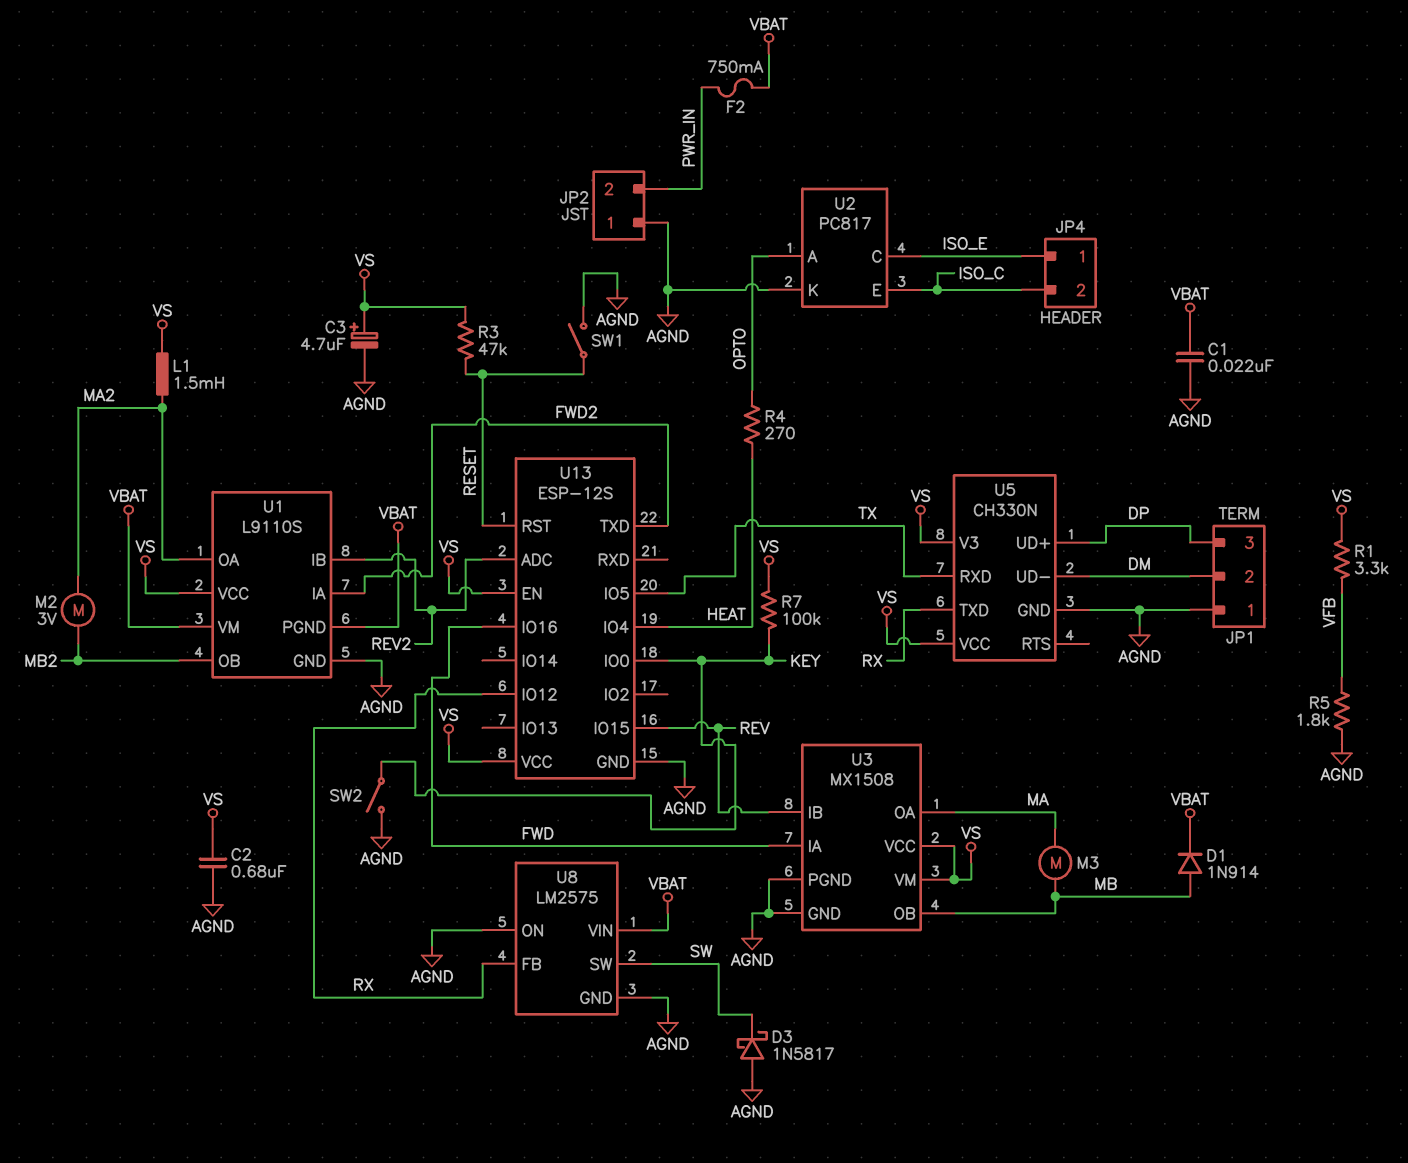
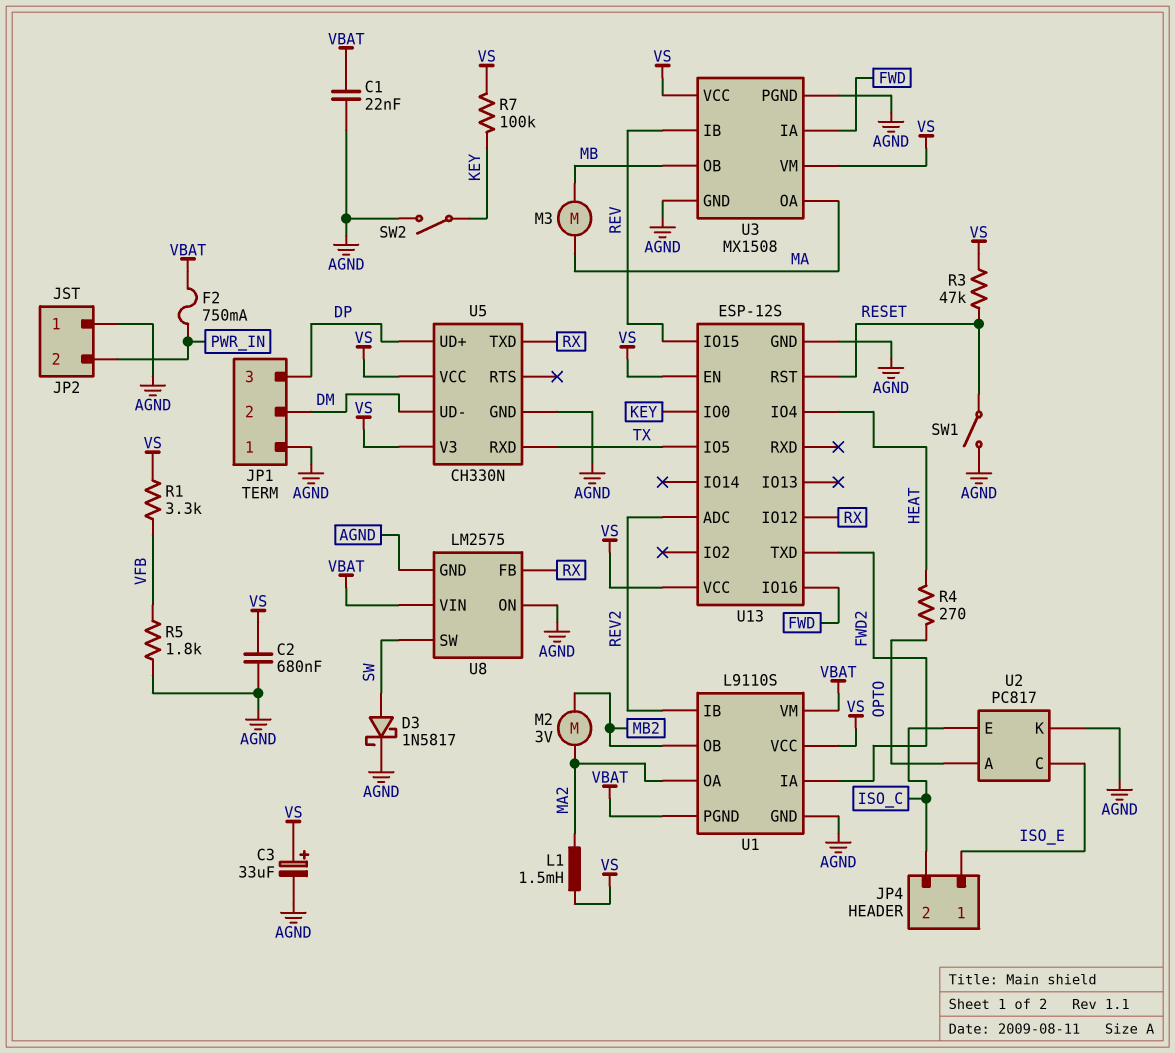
C3: 4.7uF (plus VS, minus AGND) -> 33uF (plus VS, minus AGND)
D1: diode 1N914 (A MB, K VBAT) -> none
D3: schottky 1N5817 (A AGND, K SW) -> schottky 1N5817 (A SW, K AGND)

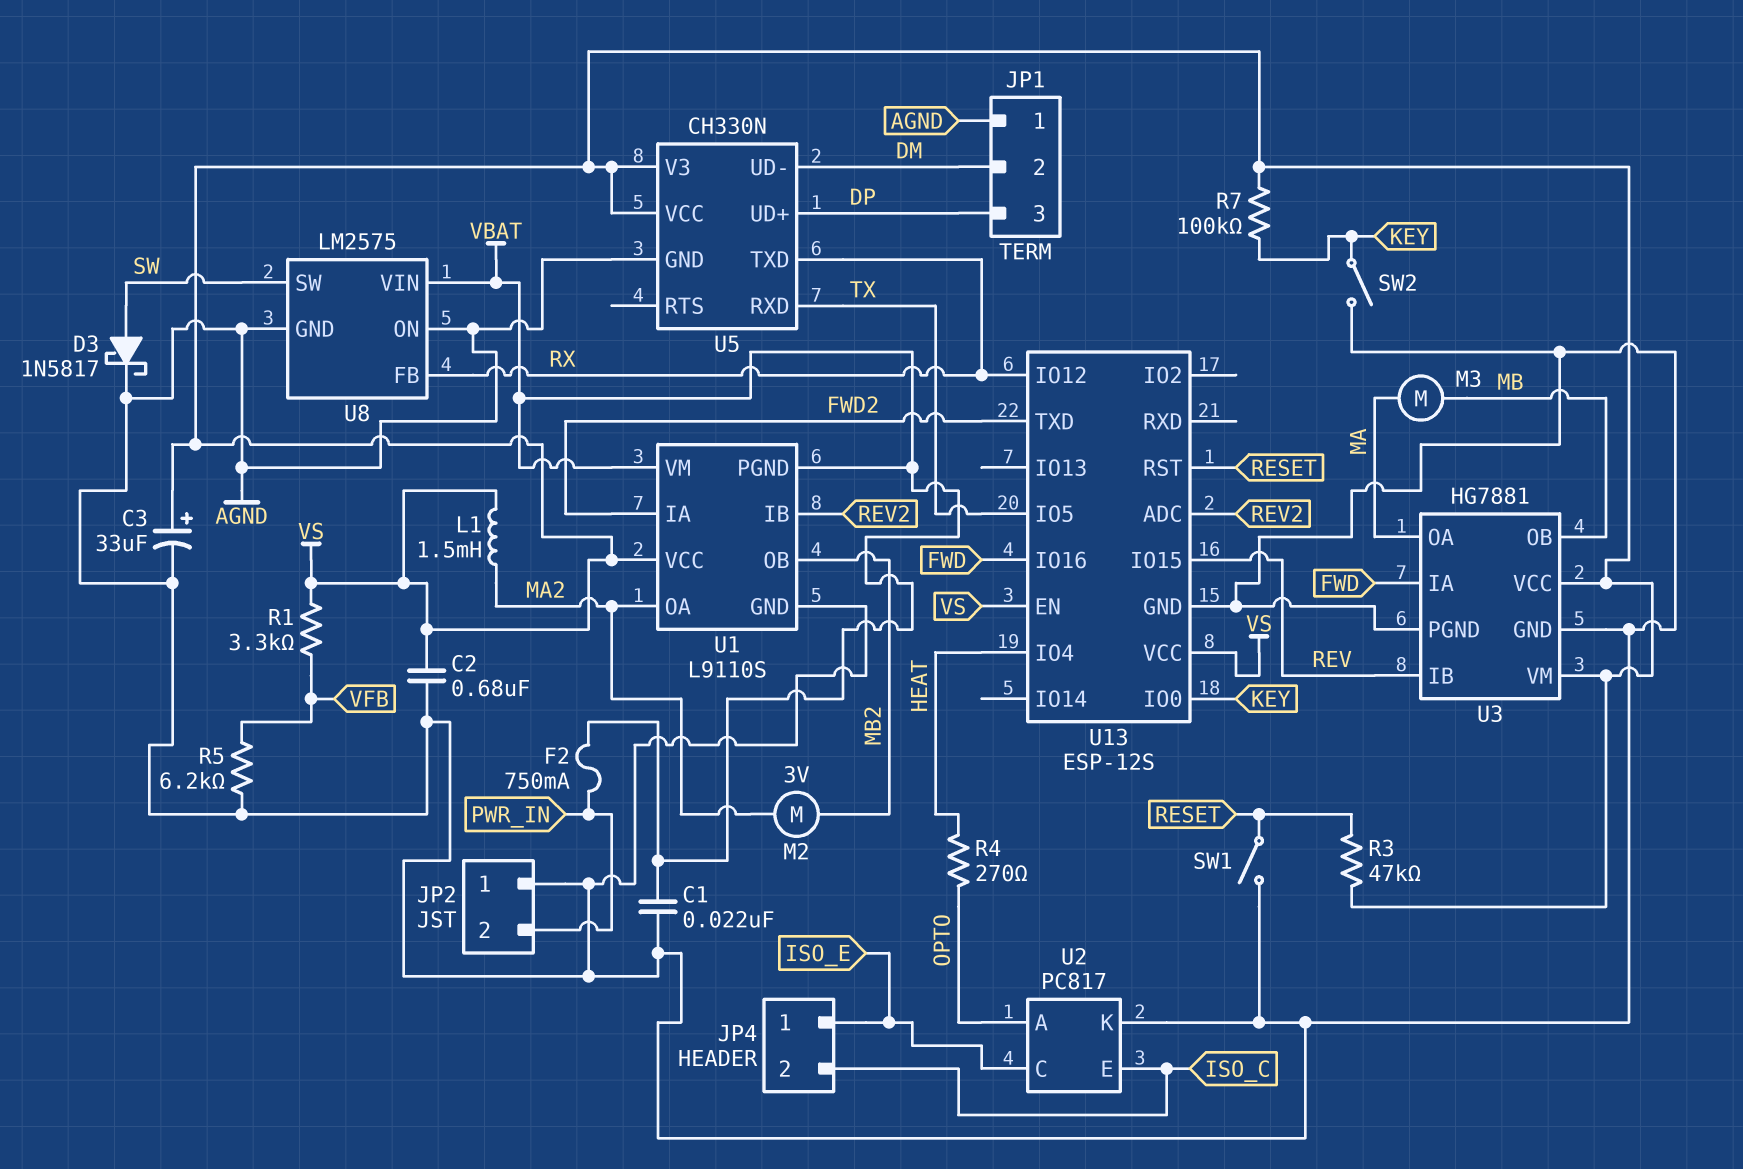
R5: 1.8k (AGND, VFB) -> 6.2k (AGND, VFB)
U3: MX1508 -> HG7881

